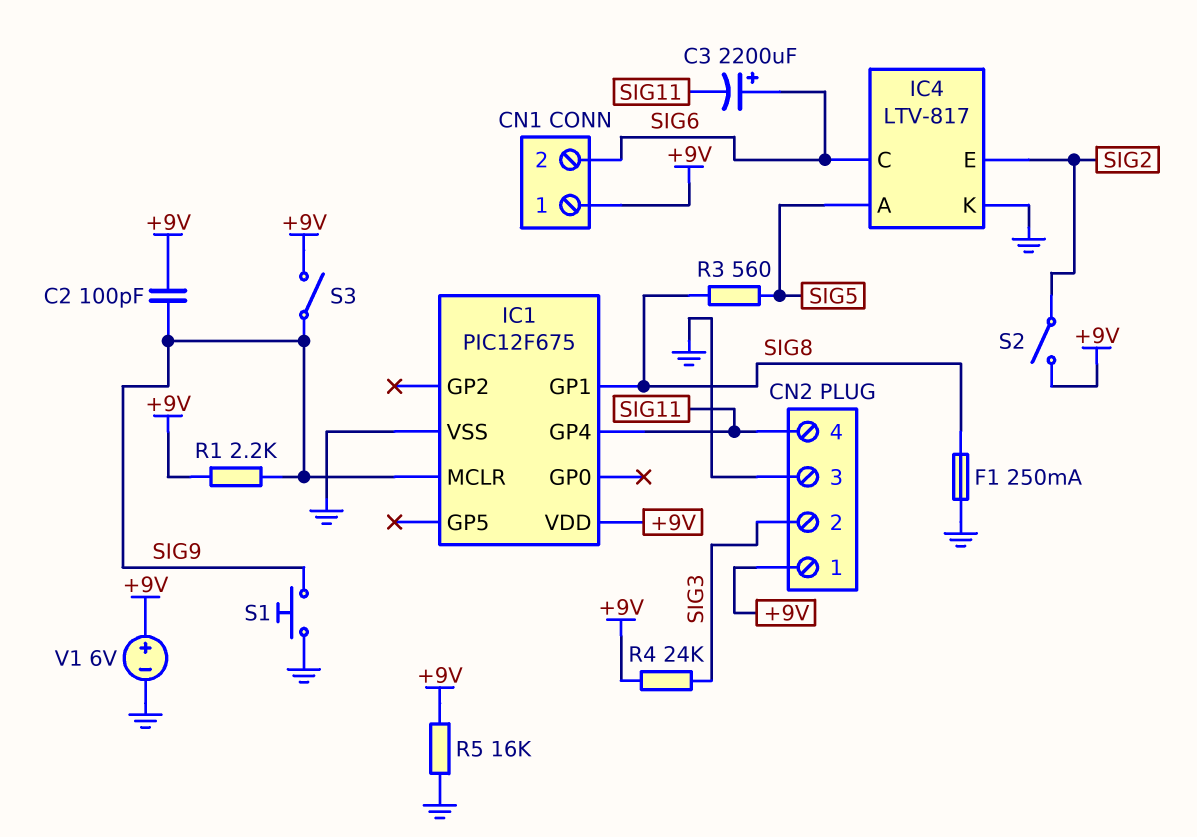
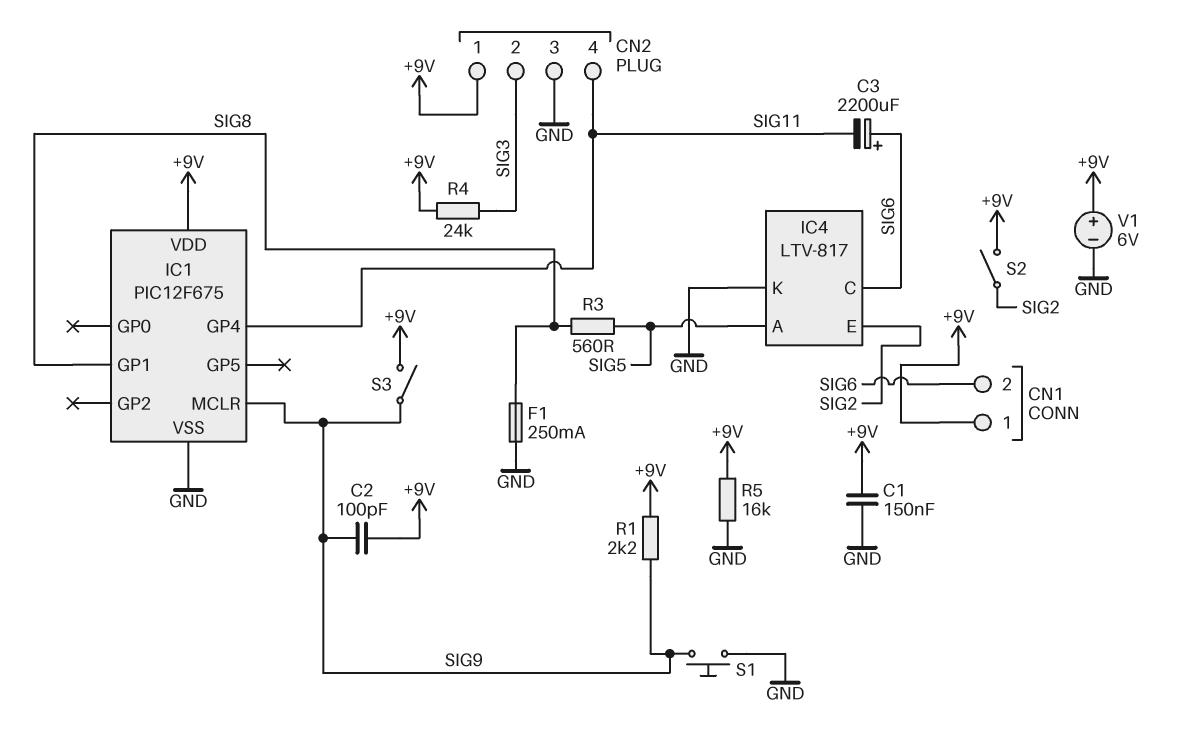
C1: none -> 150nF (+9V, GND)

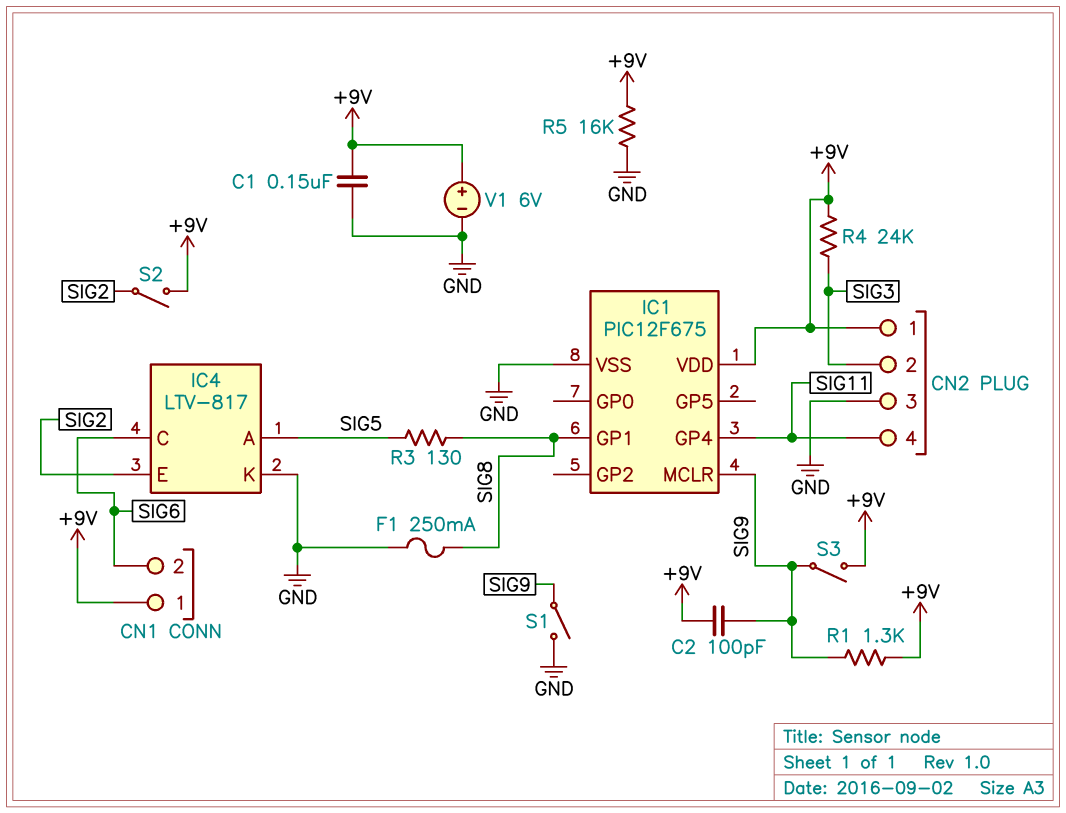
C3: 2200uF (plus SIG6, minus SIG11) -> none
R1: 2.2k (+9V, SIG9) -> 1.3k (+9V, SIG9)
R3: 560 (SIG5, SIG8) -> 130 (SIG5, SIG8)
S1: button (GND, SIG9) -> switch (GND, SIG9)

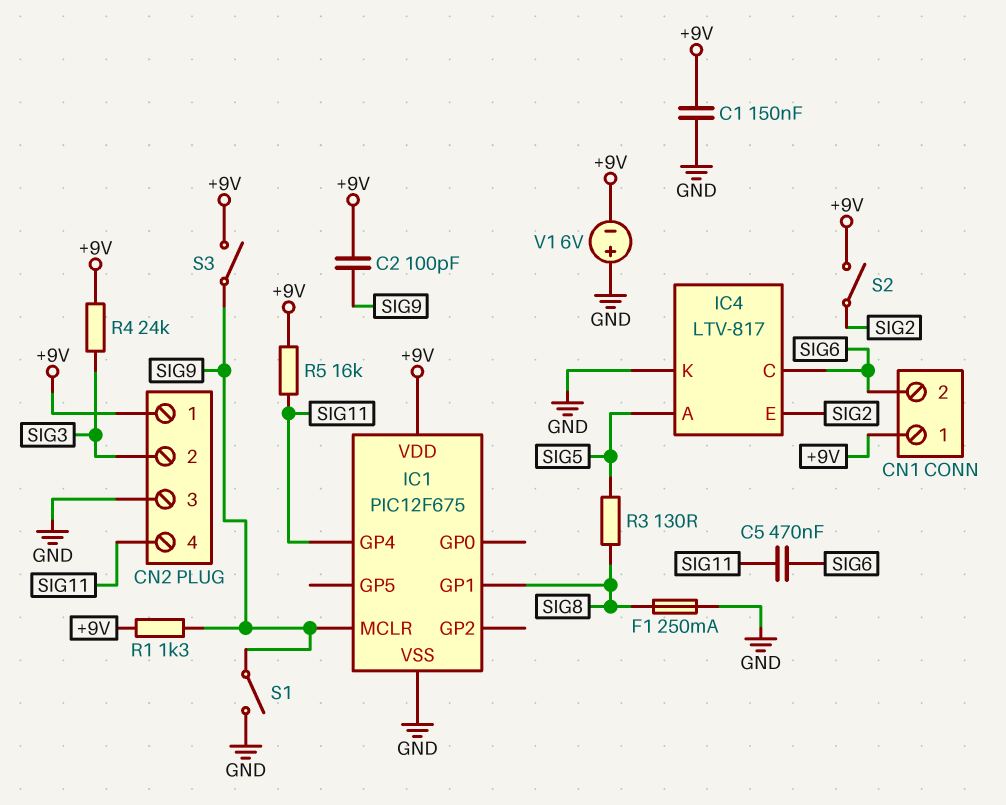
C5: none -> 470nF (SIG6, SIG11)
R5: 16k (+9V, GND) -> 16k (+9V, SIG11)
V1: 6V (plus +9V, minus GND) -> 6V (plus GND, minus +9V)

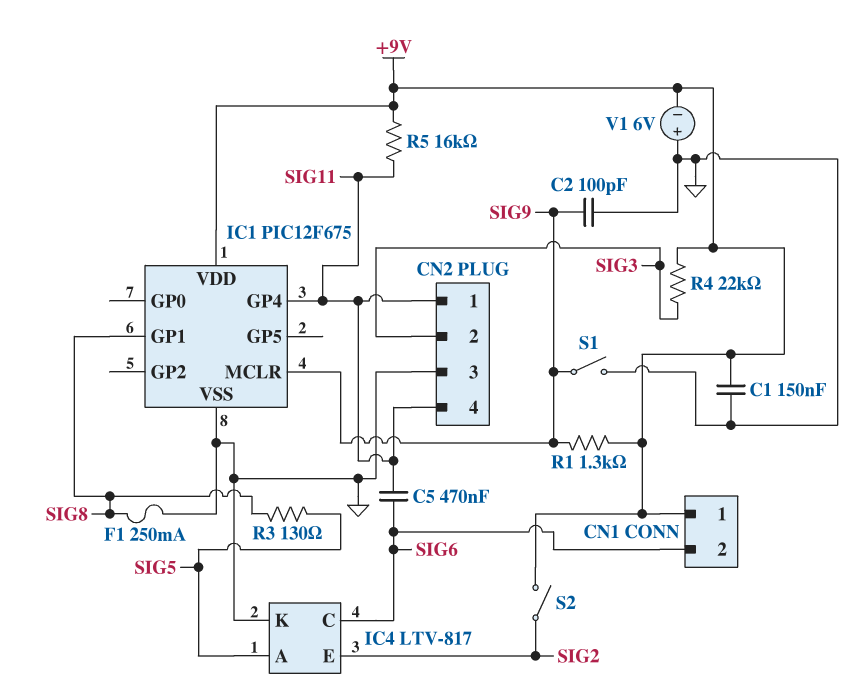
C2: 100pF (+9V, SIG9) -> 100pF (GND, SIG9)
CN2 pin 1: +9V -> SIG11
R4: 24k (+9V, SIG3) -> 22k (+9V, SIG3)
S3: switch (+9V, SIG9) -> none

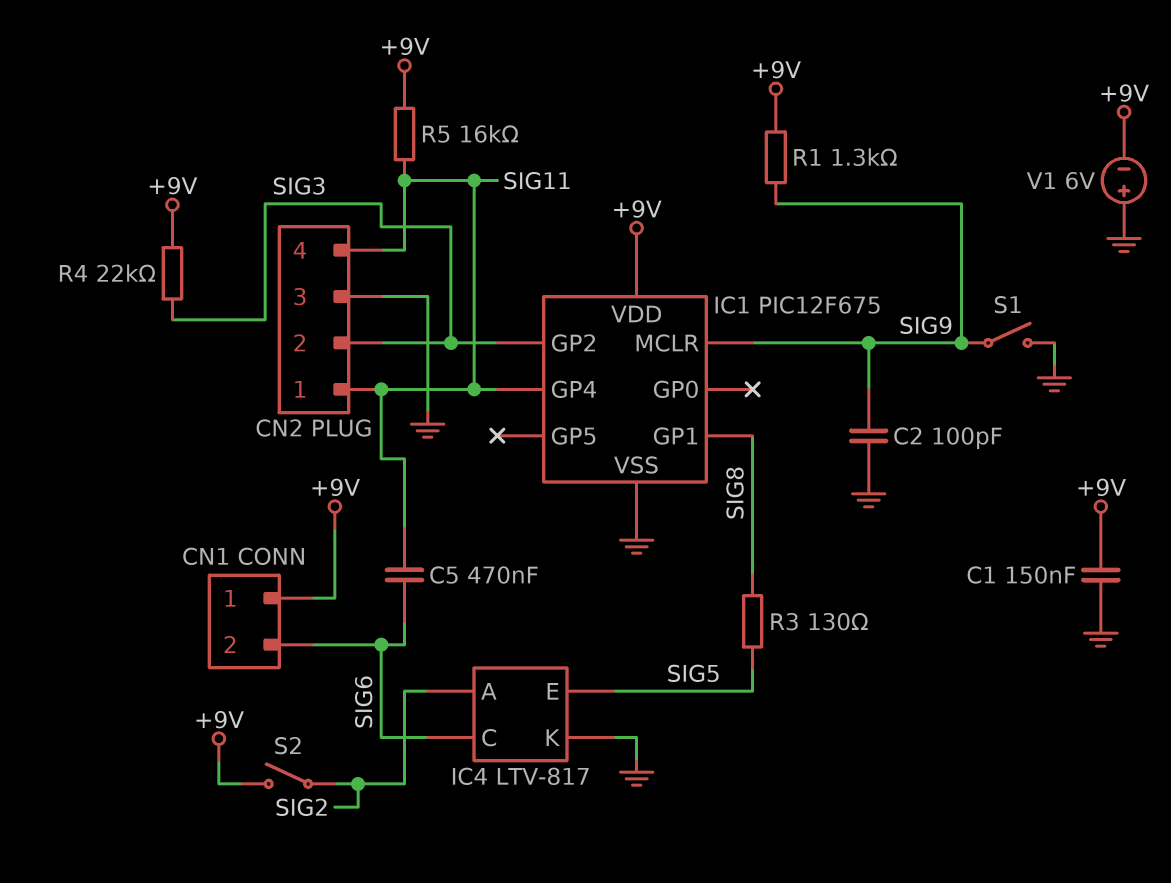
F1: 250mA (GND, SIG8) -> none
IC1 pin GP2: none -> SIG3
IC4 pin A: SIG5 -> SIG2
IC4 pin E: SIG2 -> SIG5

